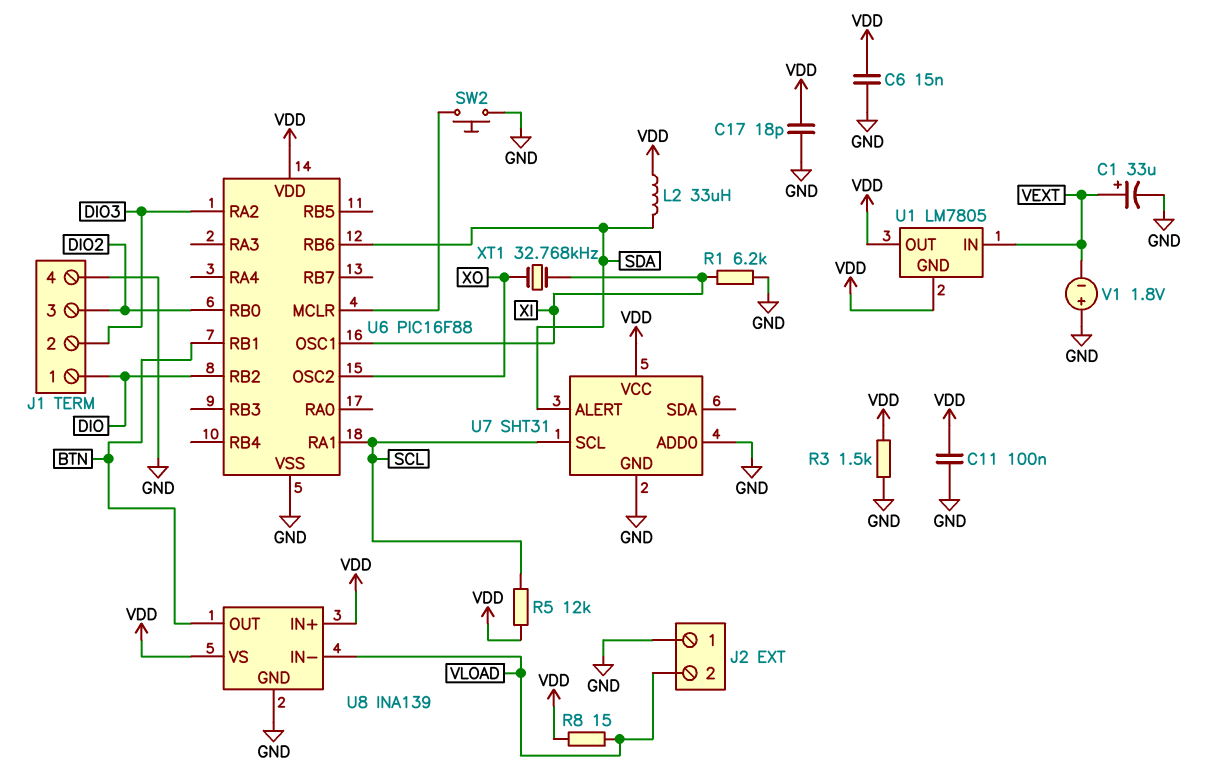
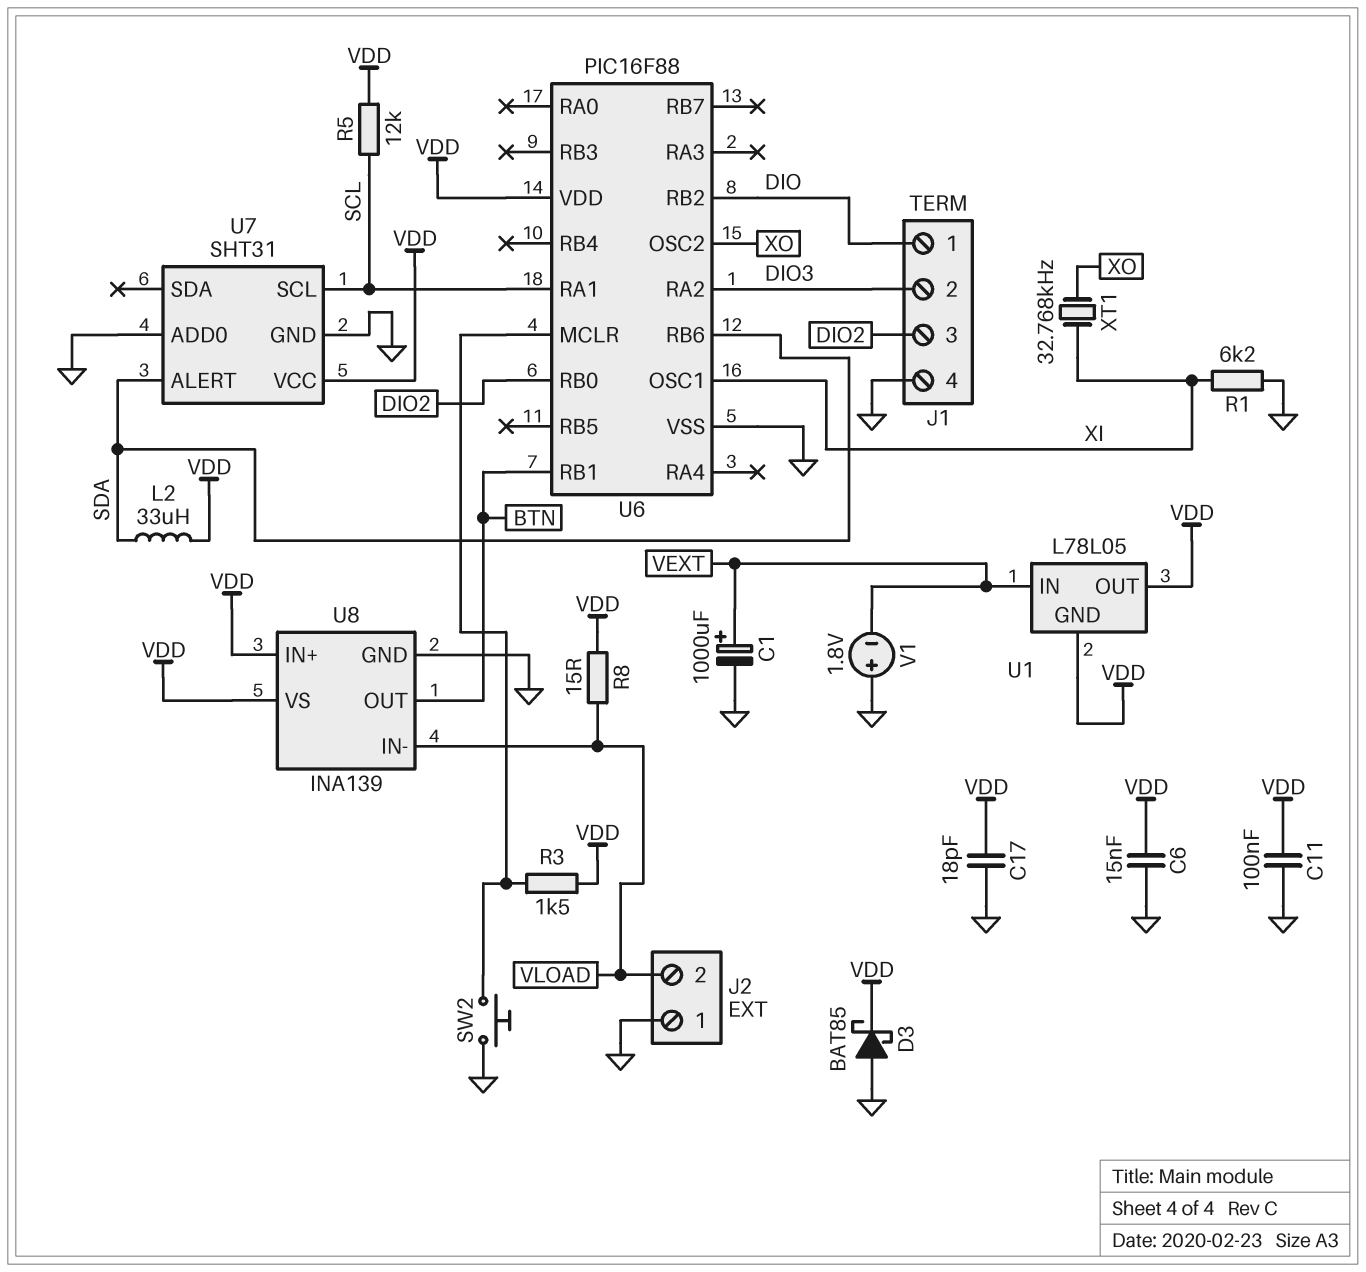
C1: 33uF (plus VEXT, minus GND) -> 1000uF (plus VEXT, minus GND)
D3: none -> schottky BAT85 (A GND, K VDD)
R3: 1.5k (GND, VDD) -> 1.5k (U6/MCLR, VDD)
U1: LM7805 -> L78L05

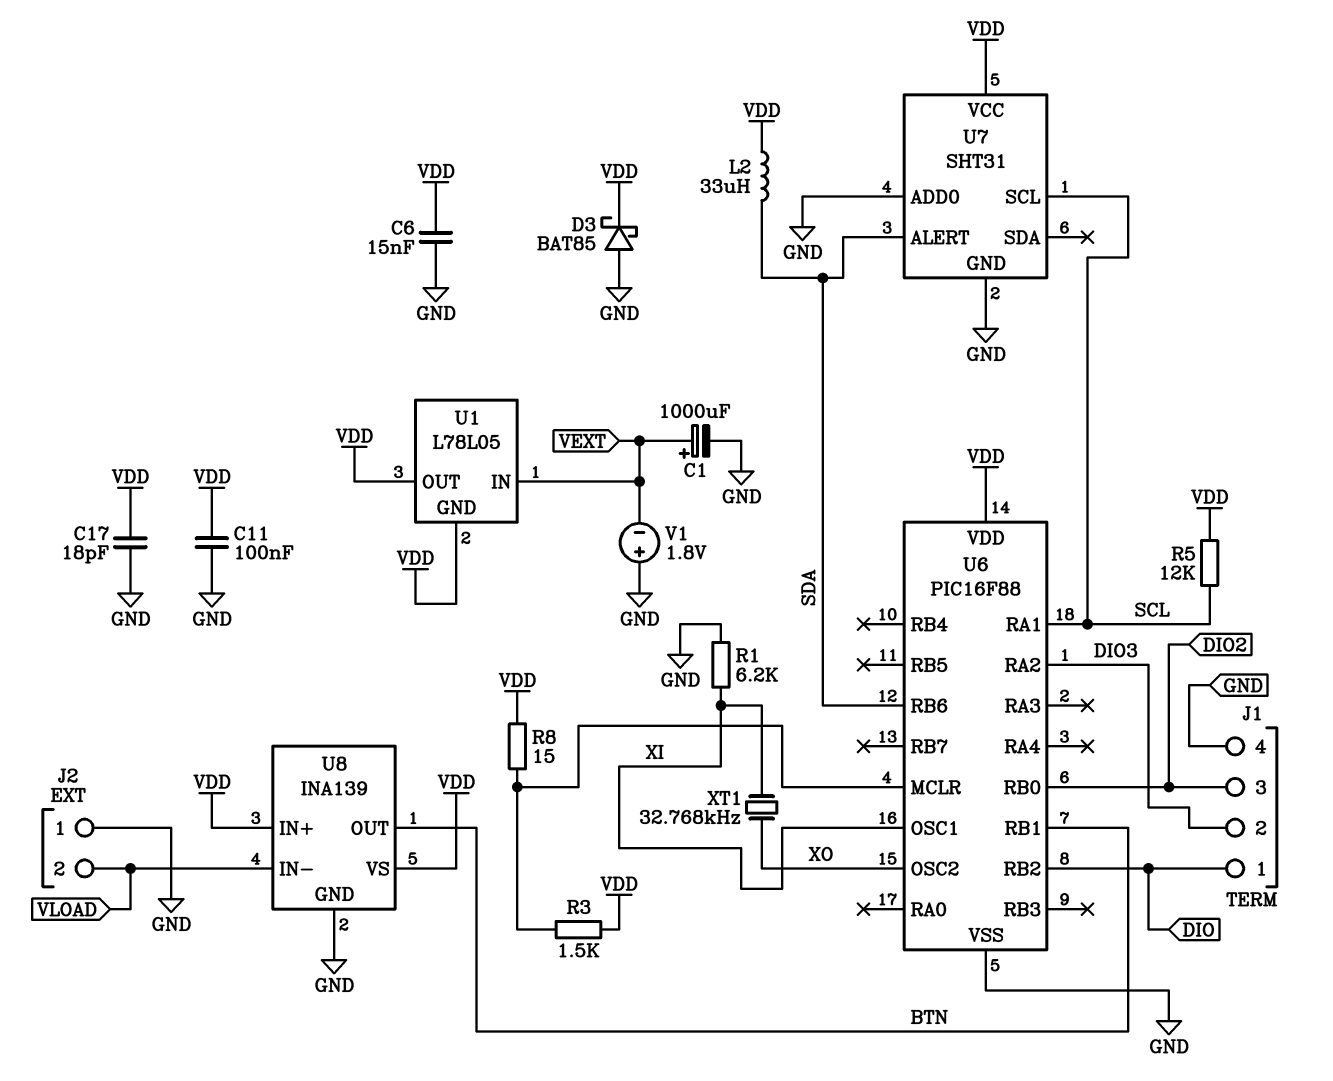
R8: 15 (VDD, VLOAD) -> 15 (U6/MCLR, VDD)
SW2: button (GND, U6/MCLR) -> none

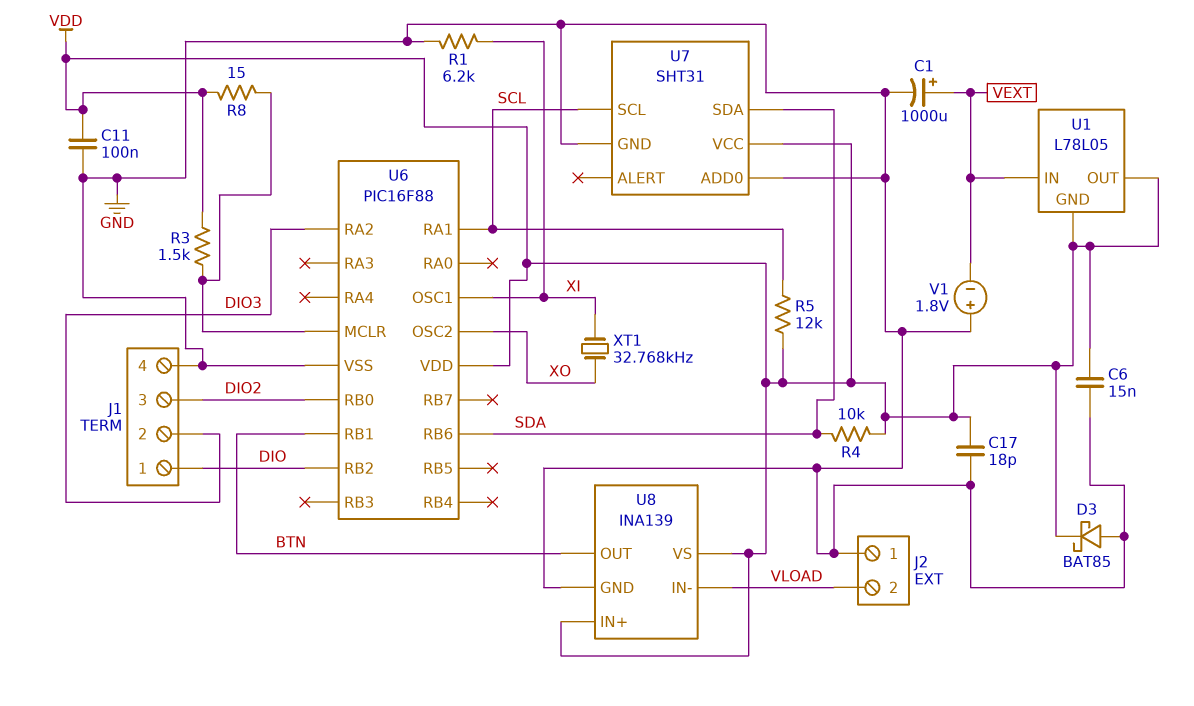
L2: 33uH (SDA, VDD) -> none
R4: none -> 10k (SDA, VDD)
U7 pin ALERT: SDA -> none
U7 pin SDA: none -> SDA

